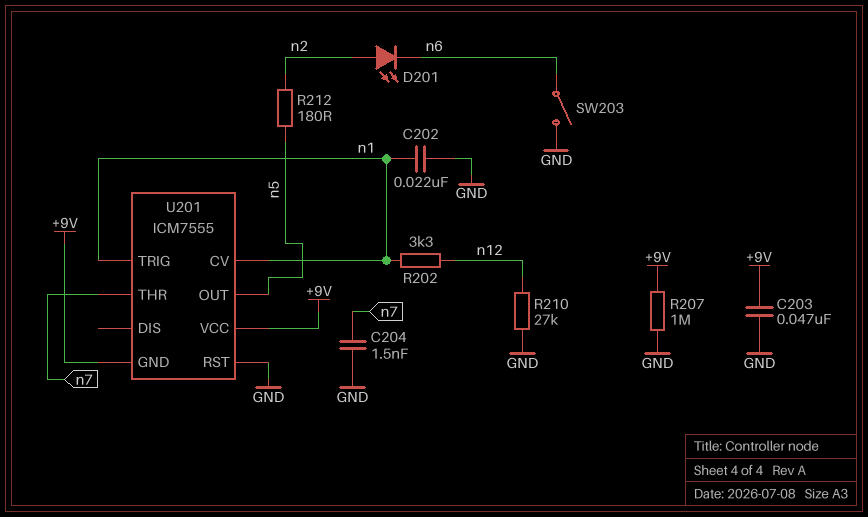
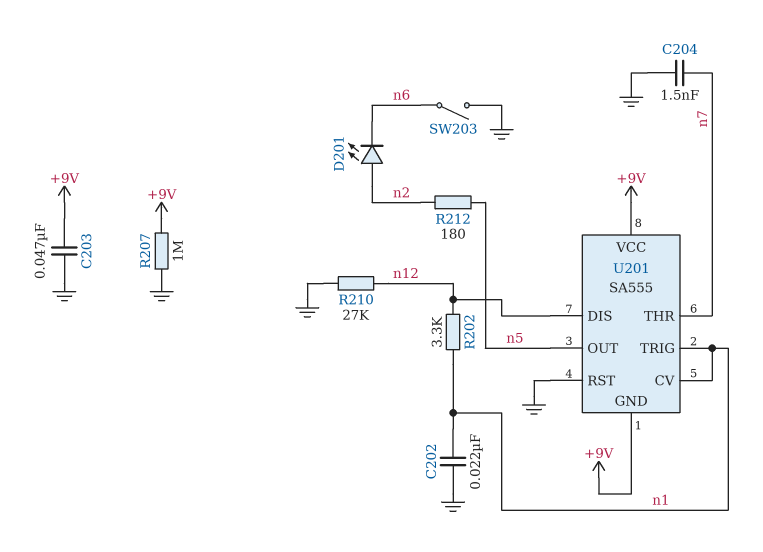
U201: ICM7555 -> SA555
U201 pin DIS: none -> n12

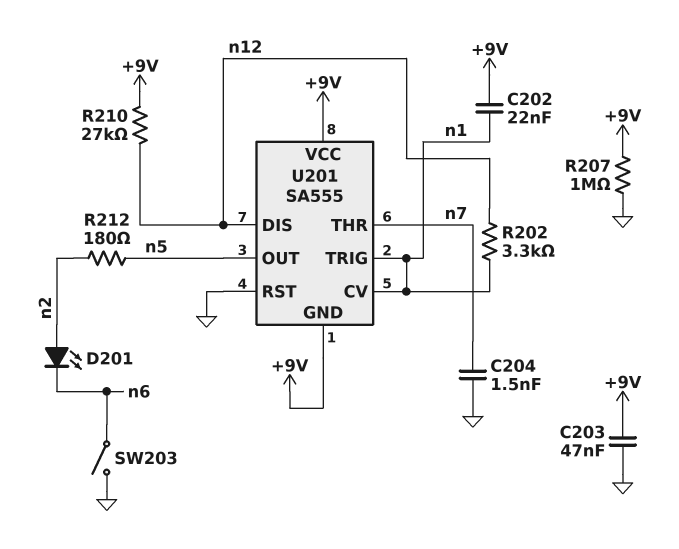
C202: 22nF (GND, n1) -> 22nF (+9V, n1)
R210: 27k (GND, n12) -> 27k (+9V, n12)

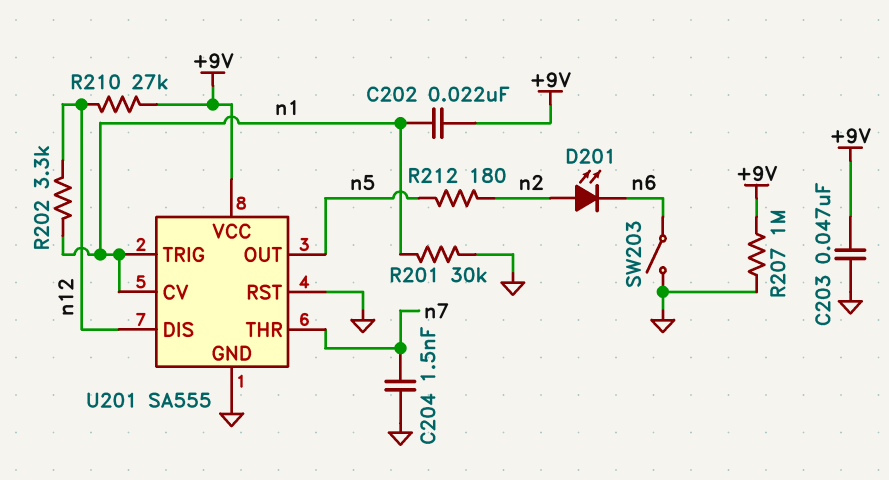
R201: none -> 30k (GND, n1)
U201 pin GND: +9V -> GND

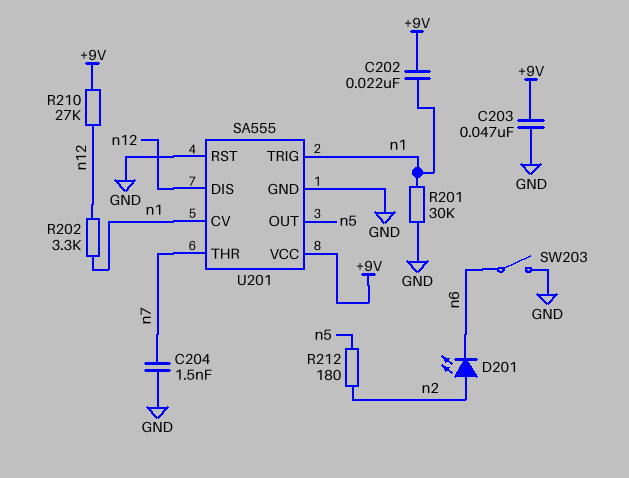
R207: 1M (+9V, GND) -> none

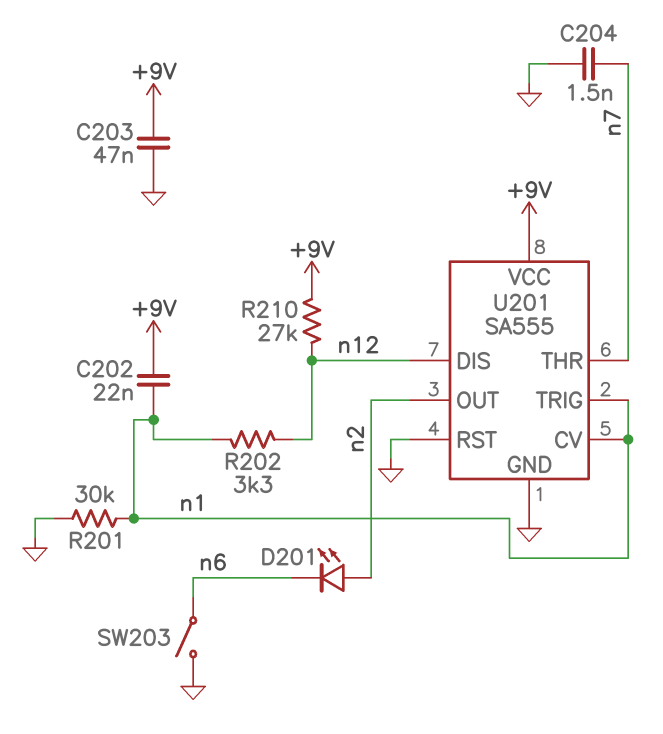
R212: 180 (n2, n5) -> none
U201 pin OUT: n5 -> n2

